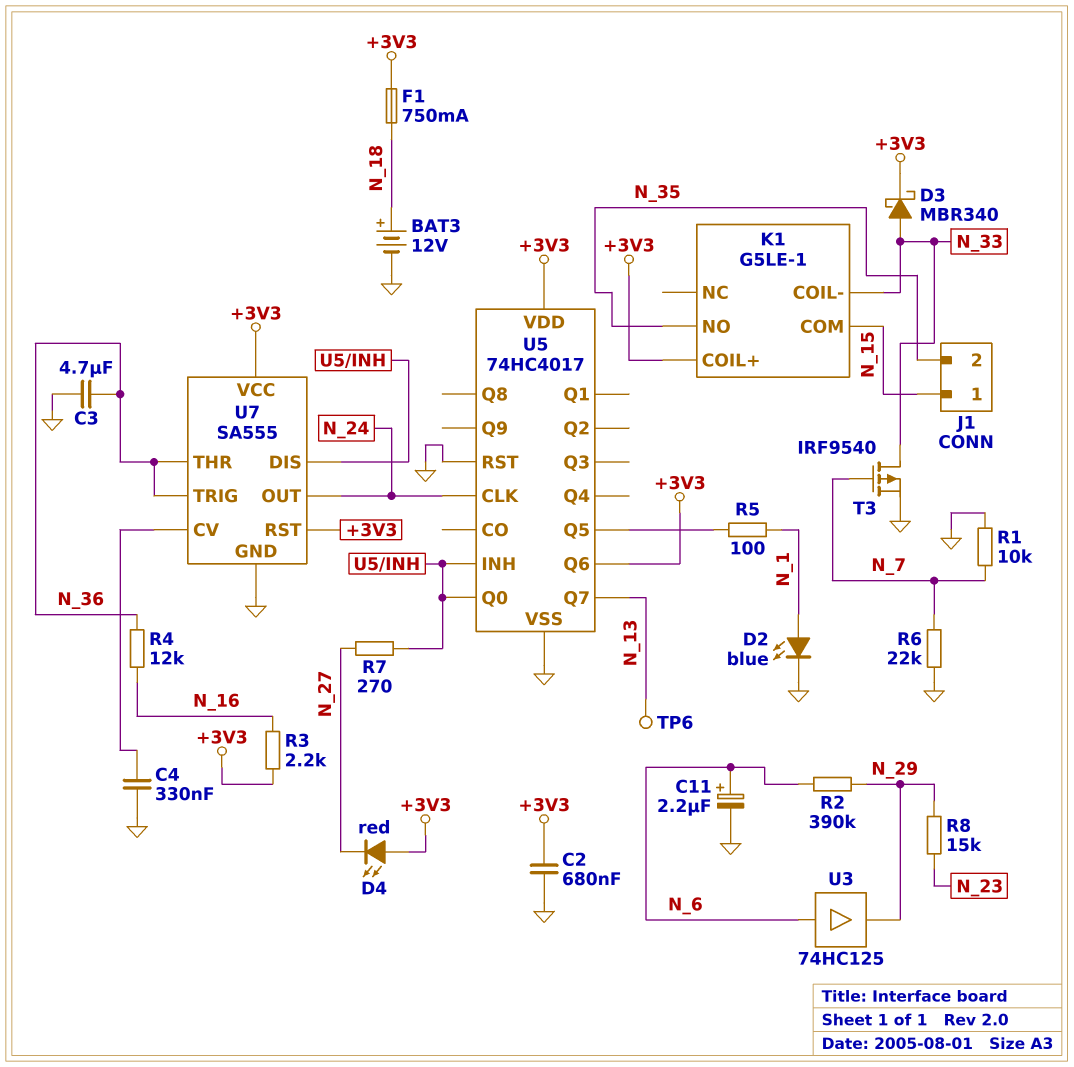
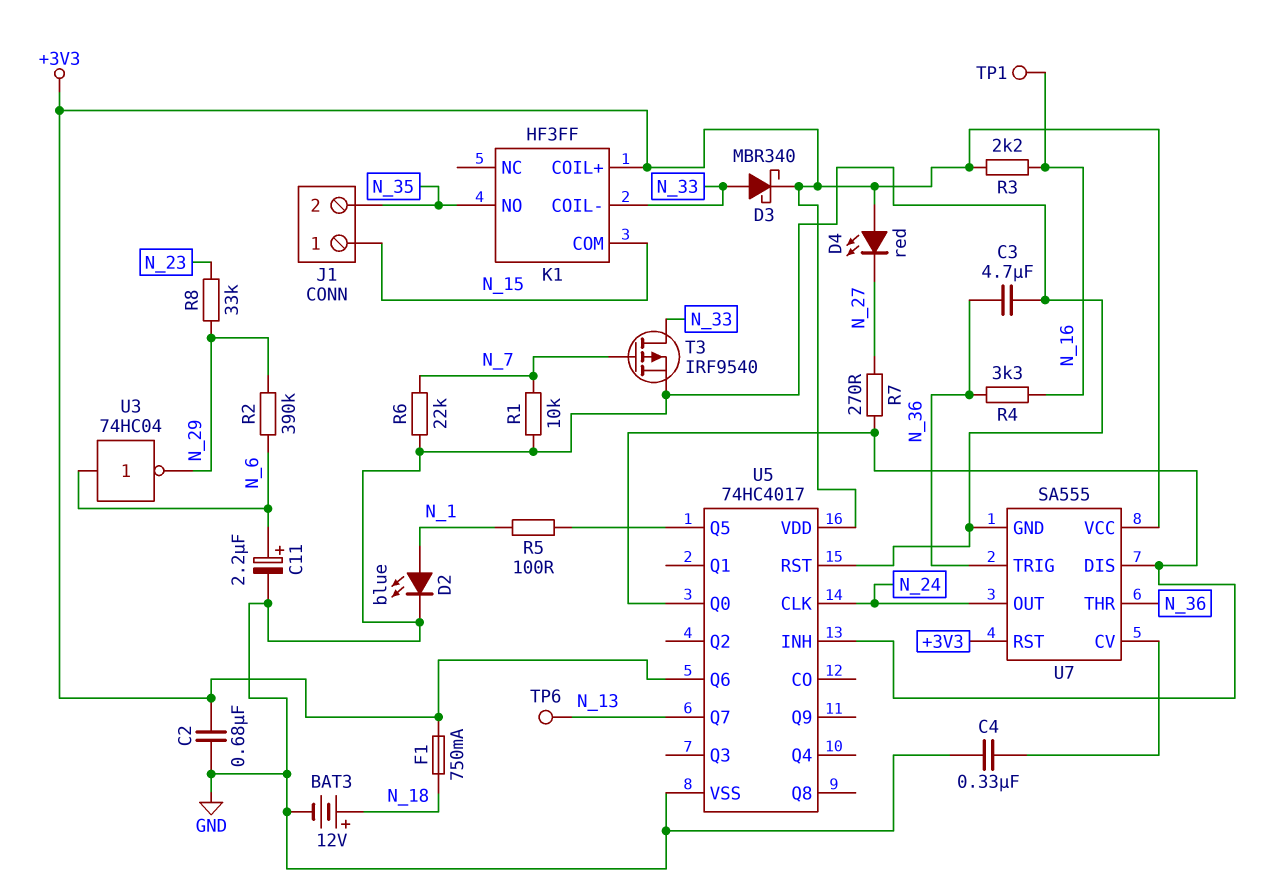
K1: G5LE-1 -> HF3FF
R4: 12k (N_16, N_36) -> 3.3k (N_16, N_36)
R8: 15k (N_23, N_29) -> 33k (N_23, N_29)
TP1: none -> test point (N_16)
U3: buffer 74HC125 (in N_6, out N_29) -> NOT 74HC04 (in N_6, out N_29)

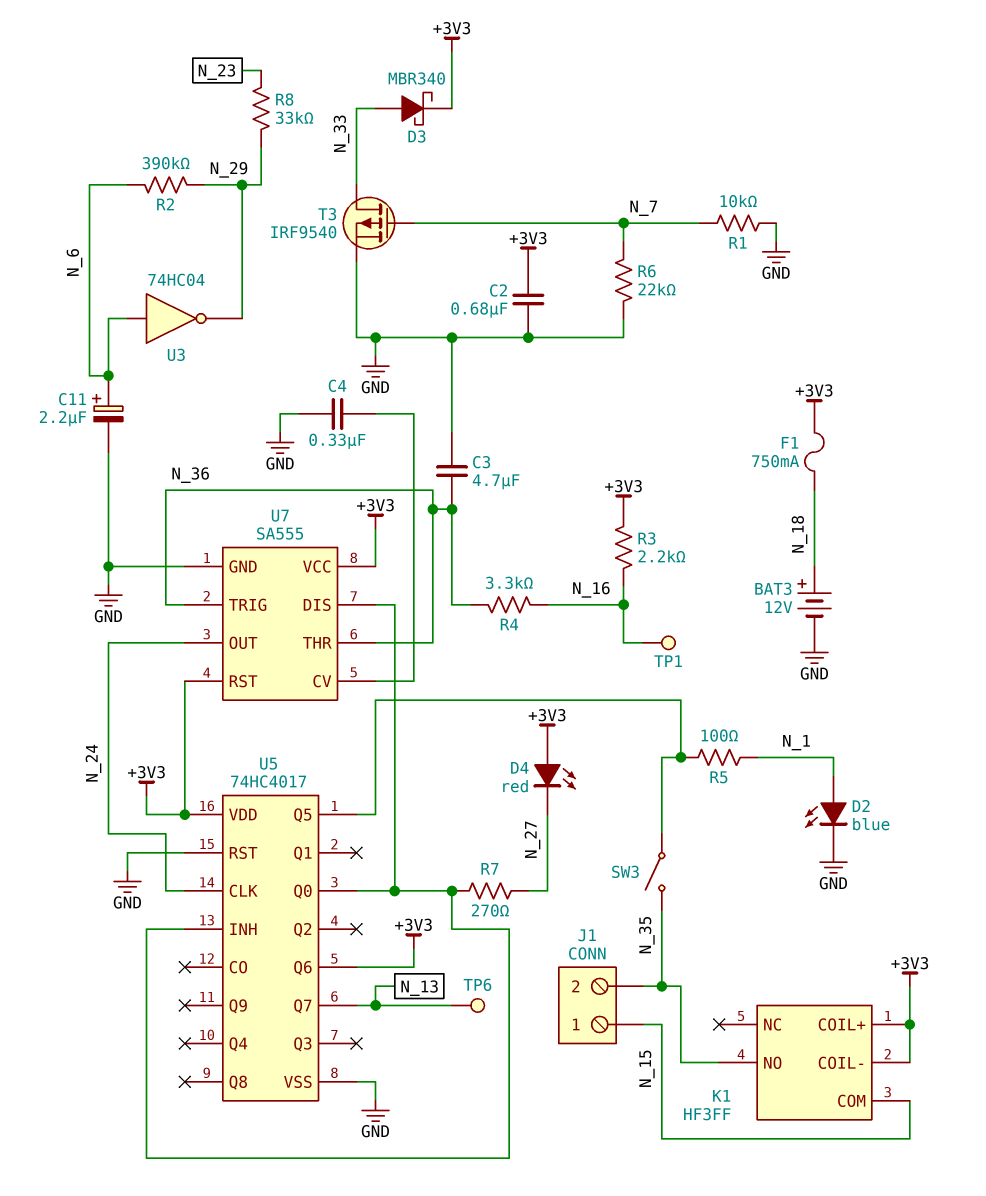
K1 pin COIL-: N_33 -> +3V3
SW3: none -> switch (N_35, U5/Q5)

